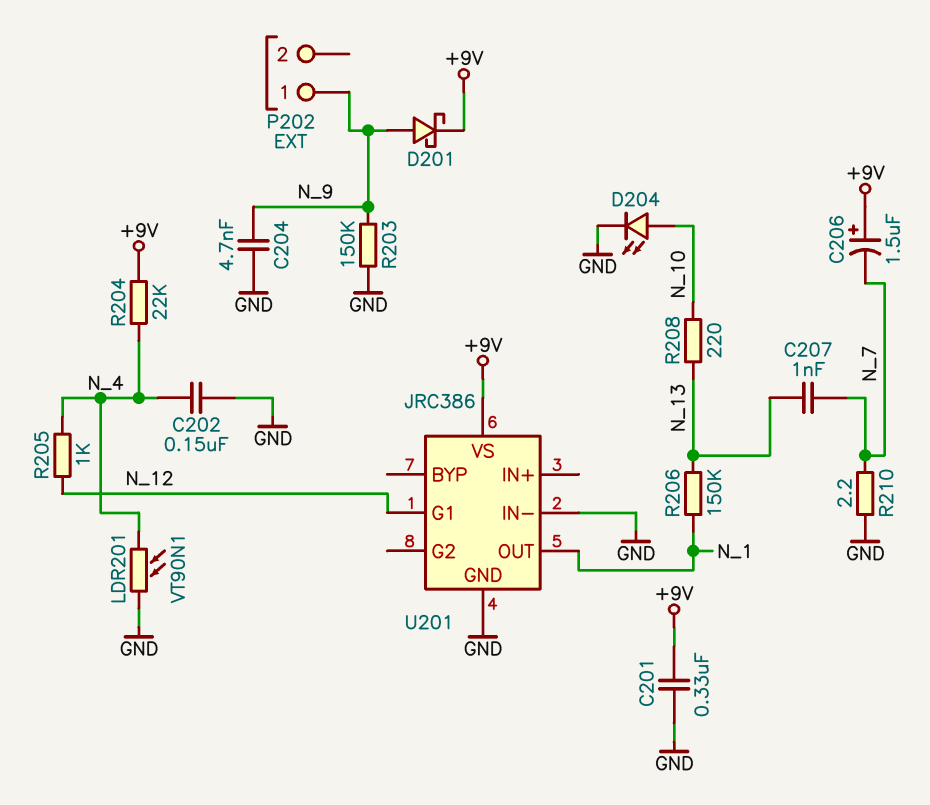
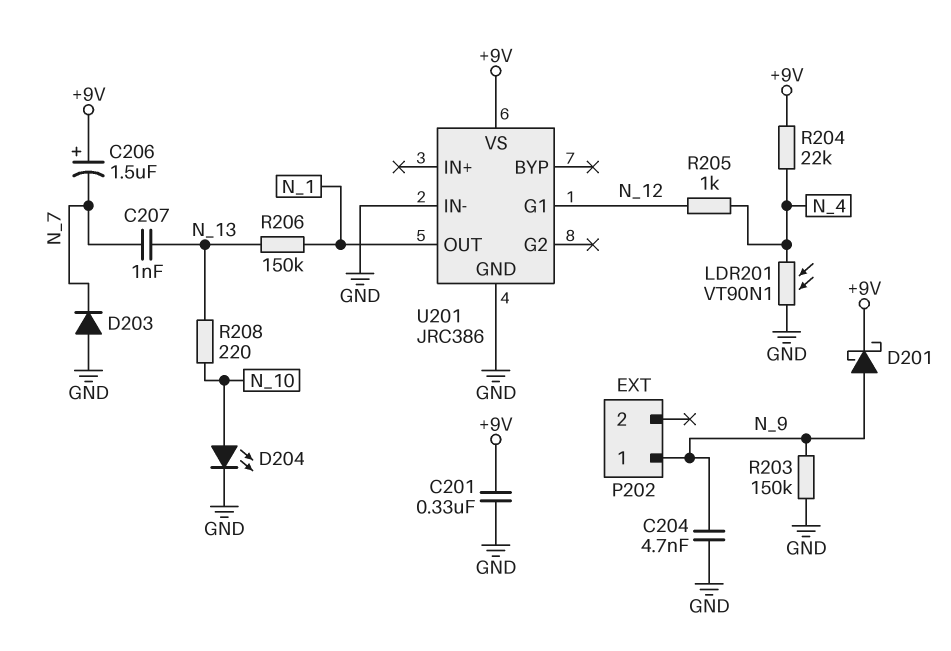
C202: 150nF (GND, N_4) -> none
D203: none -> diode (A GND, K N_7)
R210: 2.2 (GND, N_7) -> none

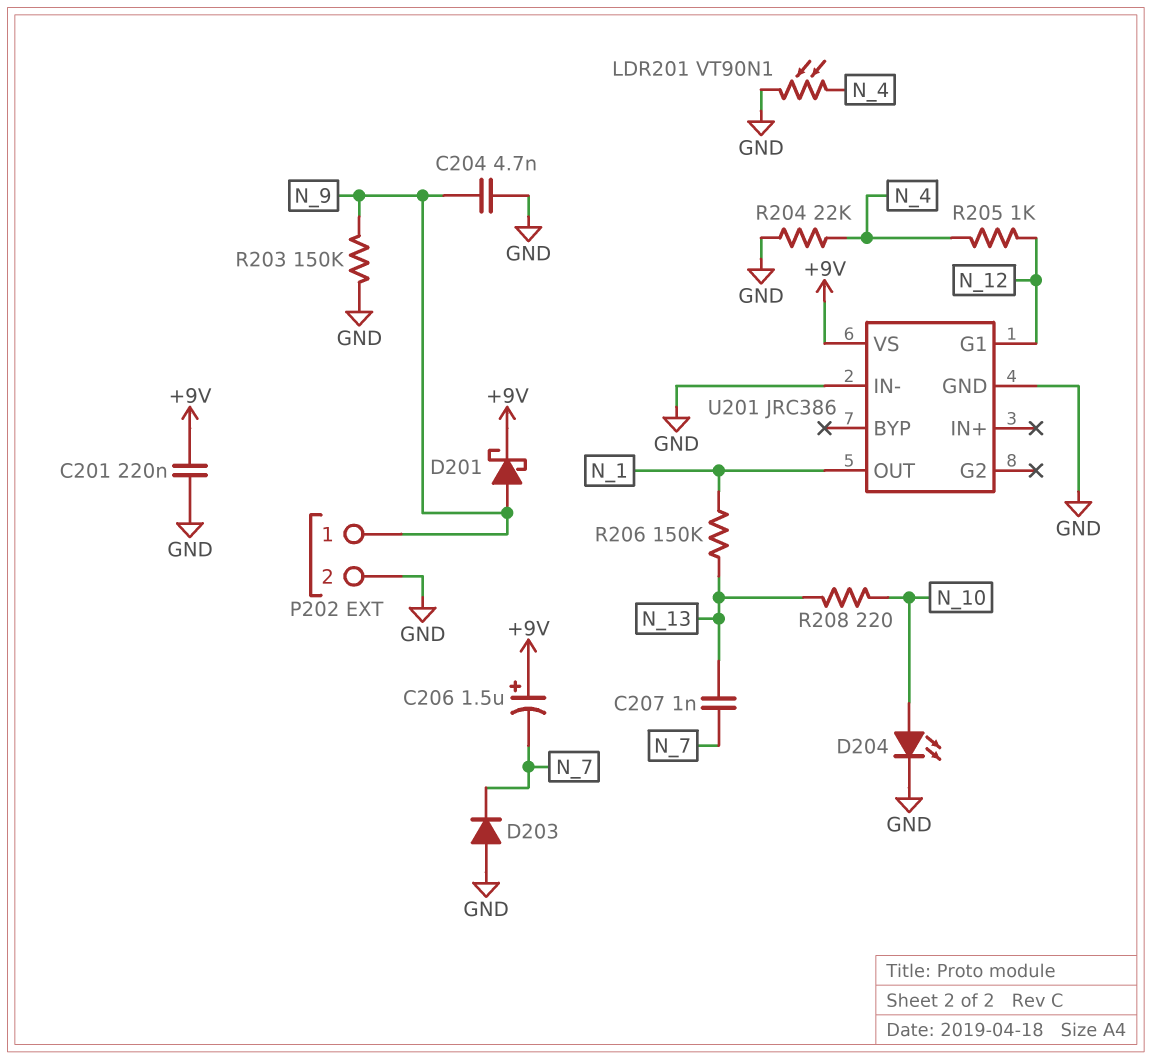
C201: 330nF (+9V, GND) -> 220nF (+9V, GND)
P202 pin 2: none -> GND
R204: 22k (+9V, N_4) -> 22k (GND, N_4)

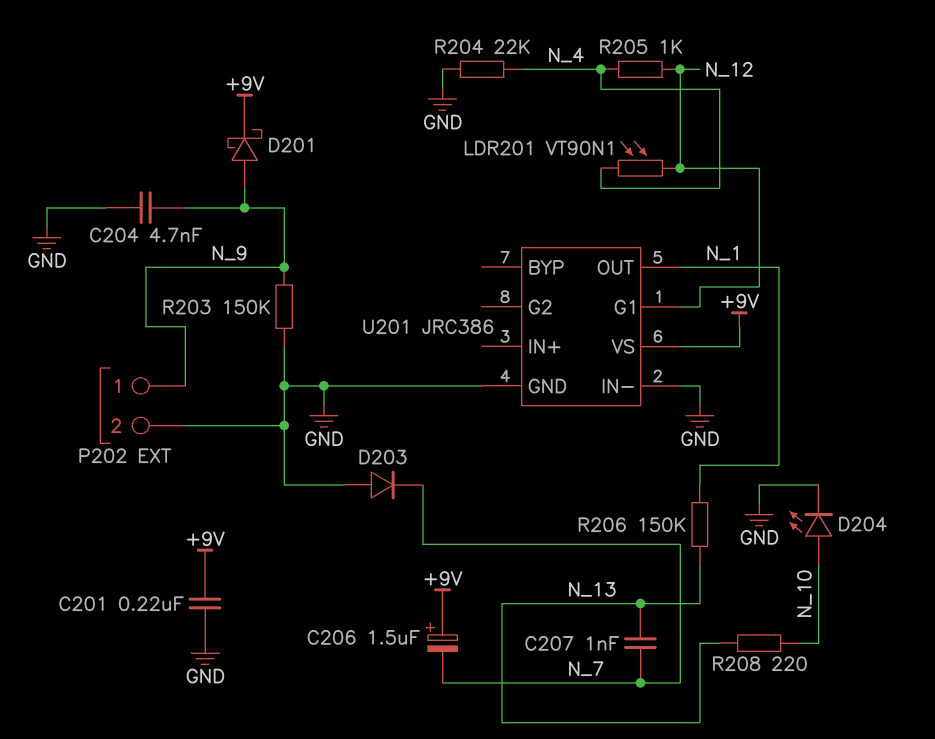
LDR201: VT90N1 (GND, N_4) -> VT90N1 (N_4, N_12)

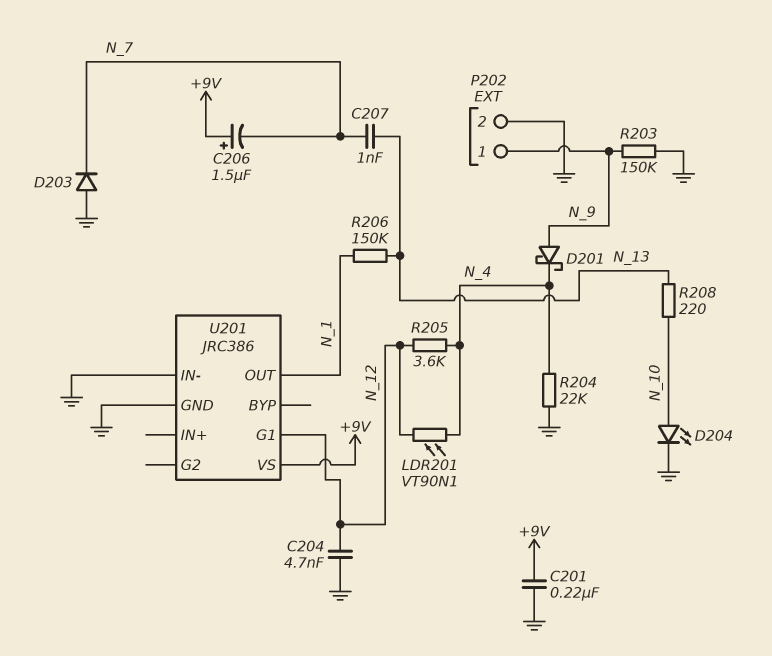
C204: 4.7nF (GND, N_9) -> 4.7nF (GND, N_12)
D201: schottky (A N_9, K +9V) -> schottky (A N_9, K N_4)
R205: 1k (N_4, N_12) -> 3.6k (N_4, N_12)

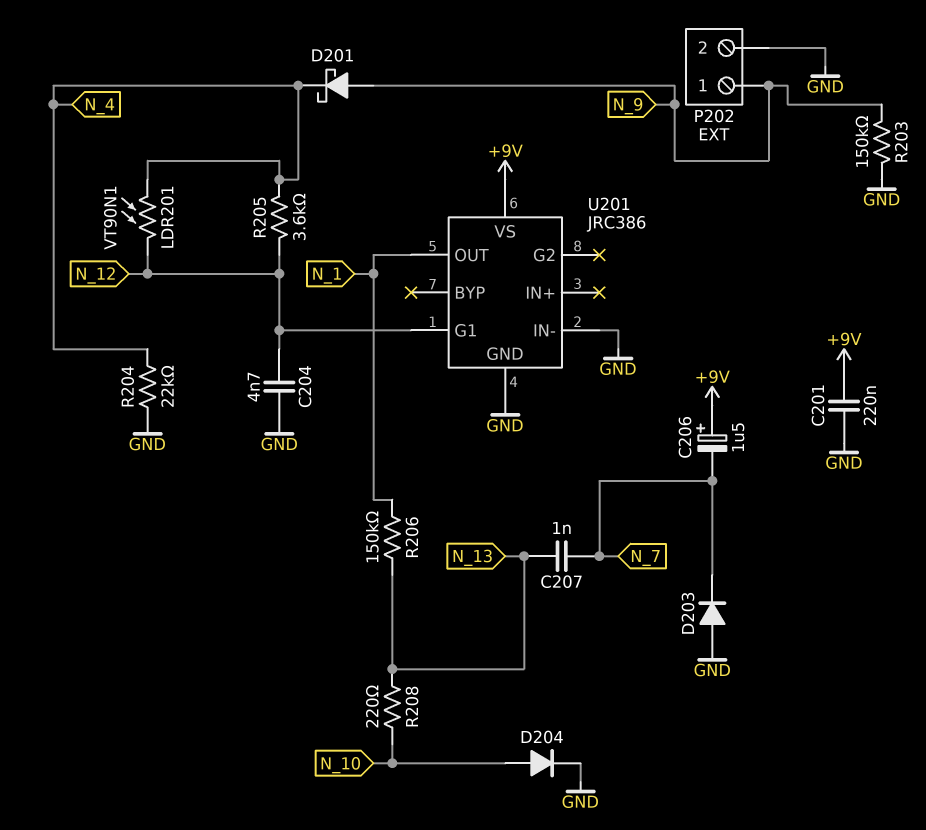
D204: LED (A N_10, K GND) -> diode (A N_10, K GND)

